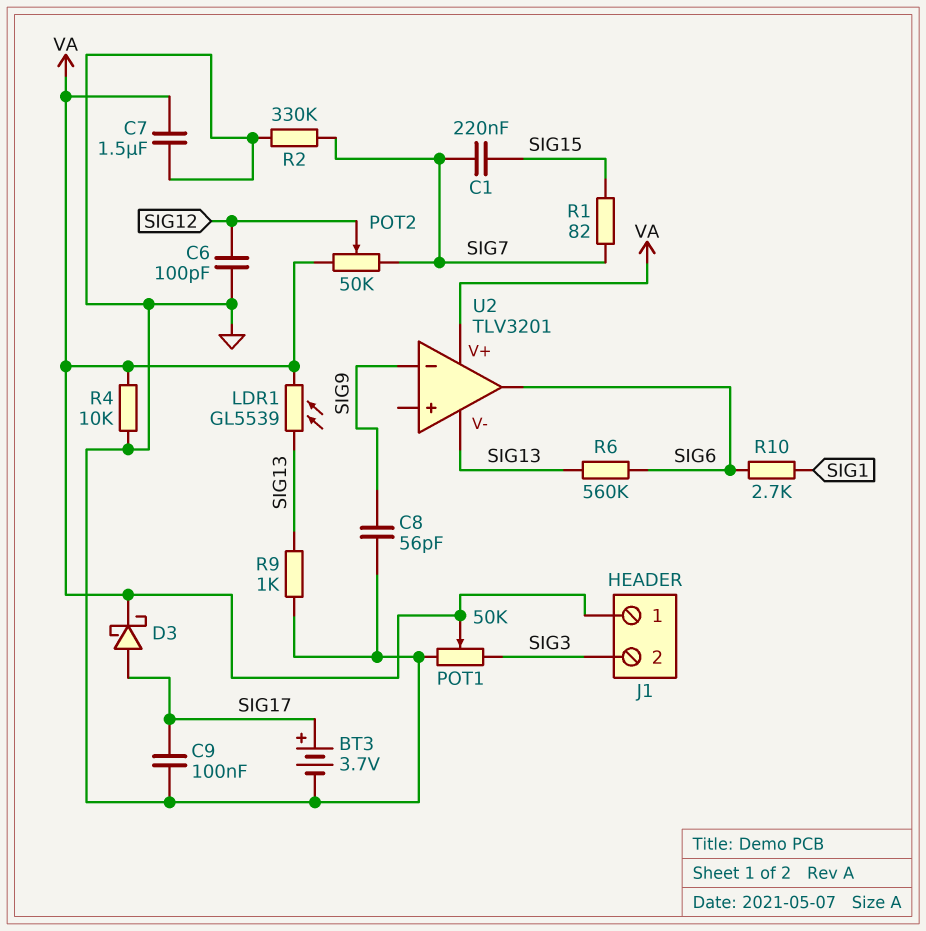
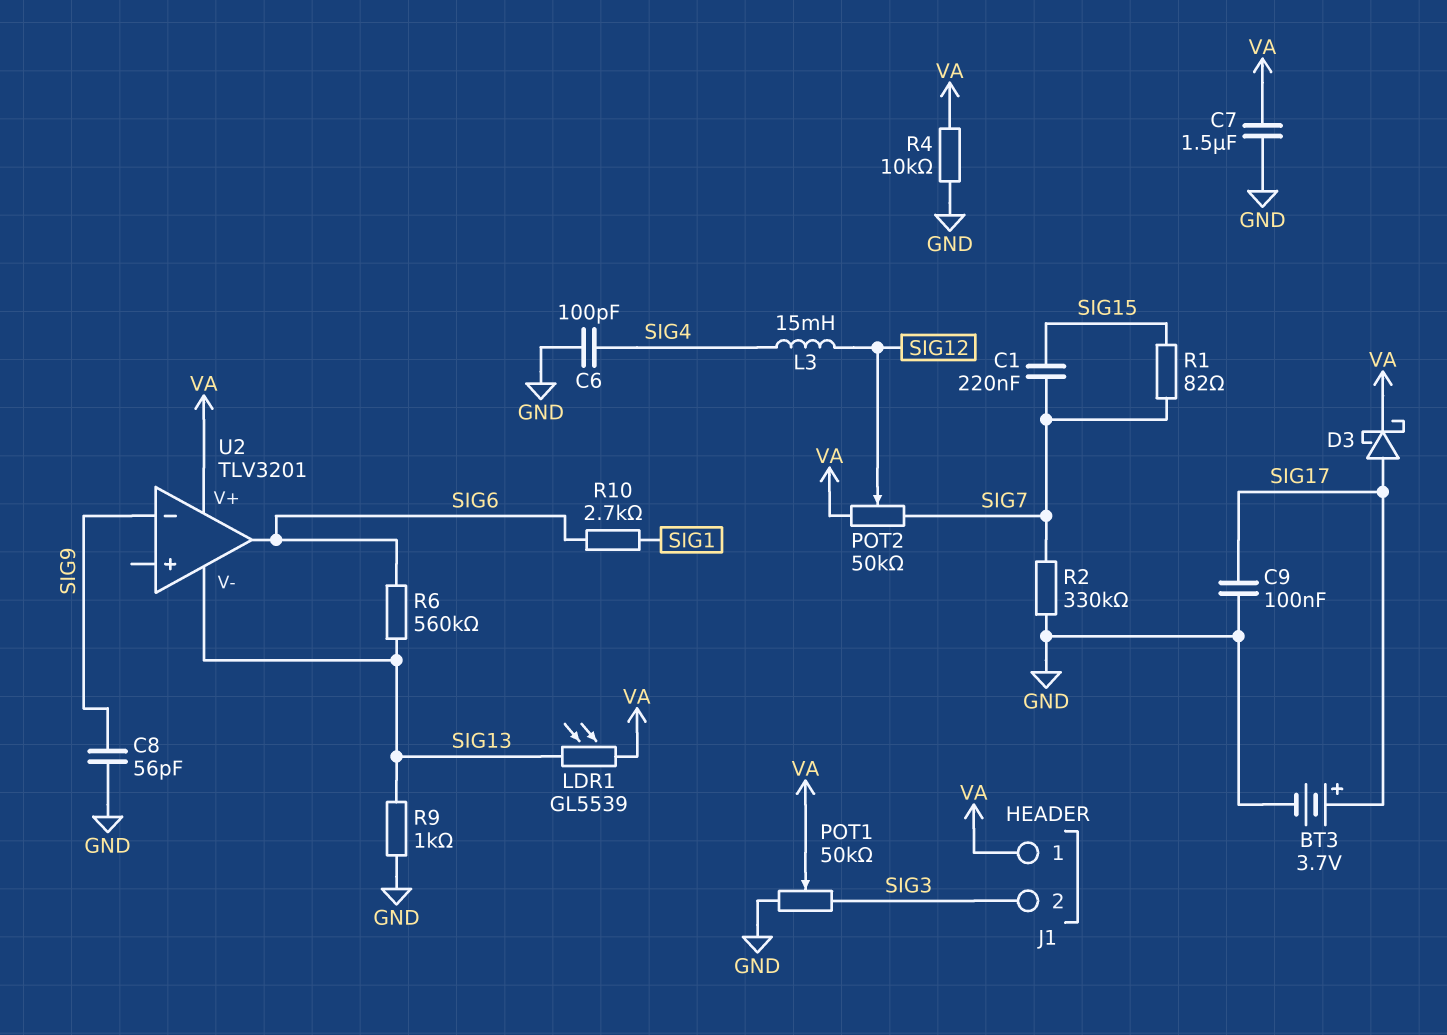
C6: 100pF (GND, SIG12) -> 100pF (GND, SIG4)
L3: none -> 15mH (SIG4, SIG12)

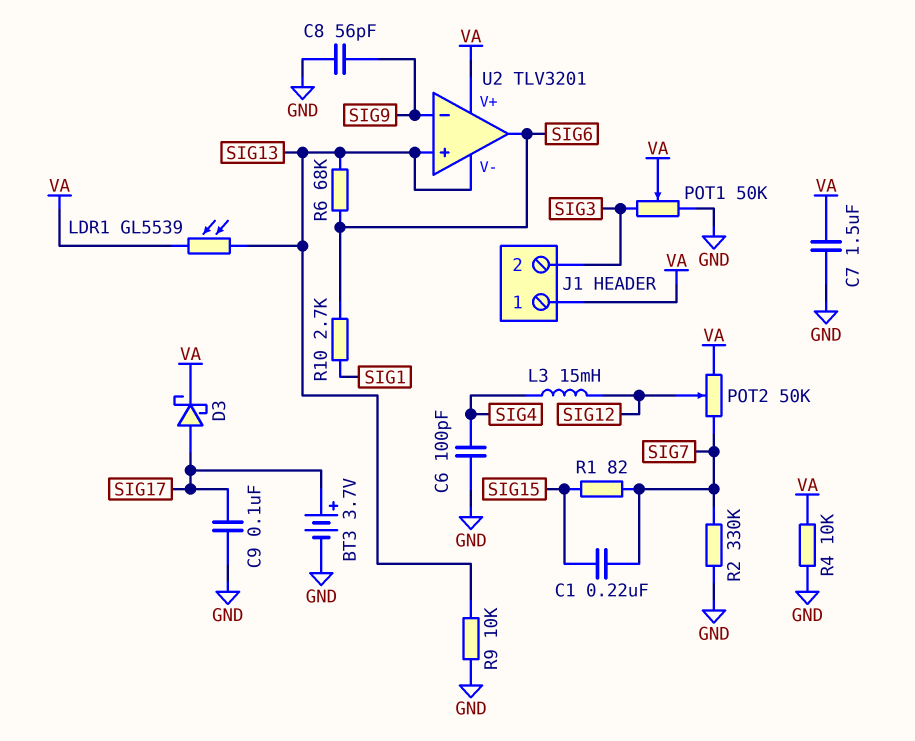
R6: 560k (SIG6, SIG13) -> 68k (SIG6, SIG13)
R9: 1k (GND, SIG13) -> 10k (GND, SIG13)
U2 pin in+: none -> SIG13

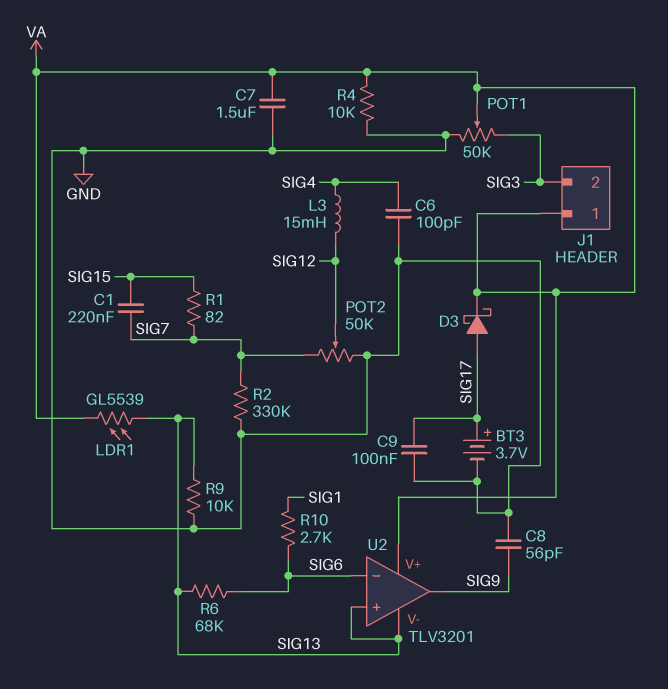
POT2: 50k (SIG7, VA, wiper SIG12) -> 50k (GND, SIG7, wiper SIG12)
U2 pin in-: SIG9 -> SIG6
U2 pin out: SIG6 -> SIG9

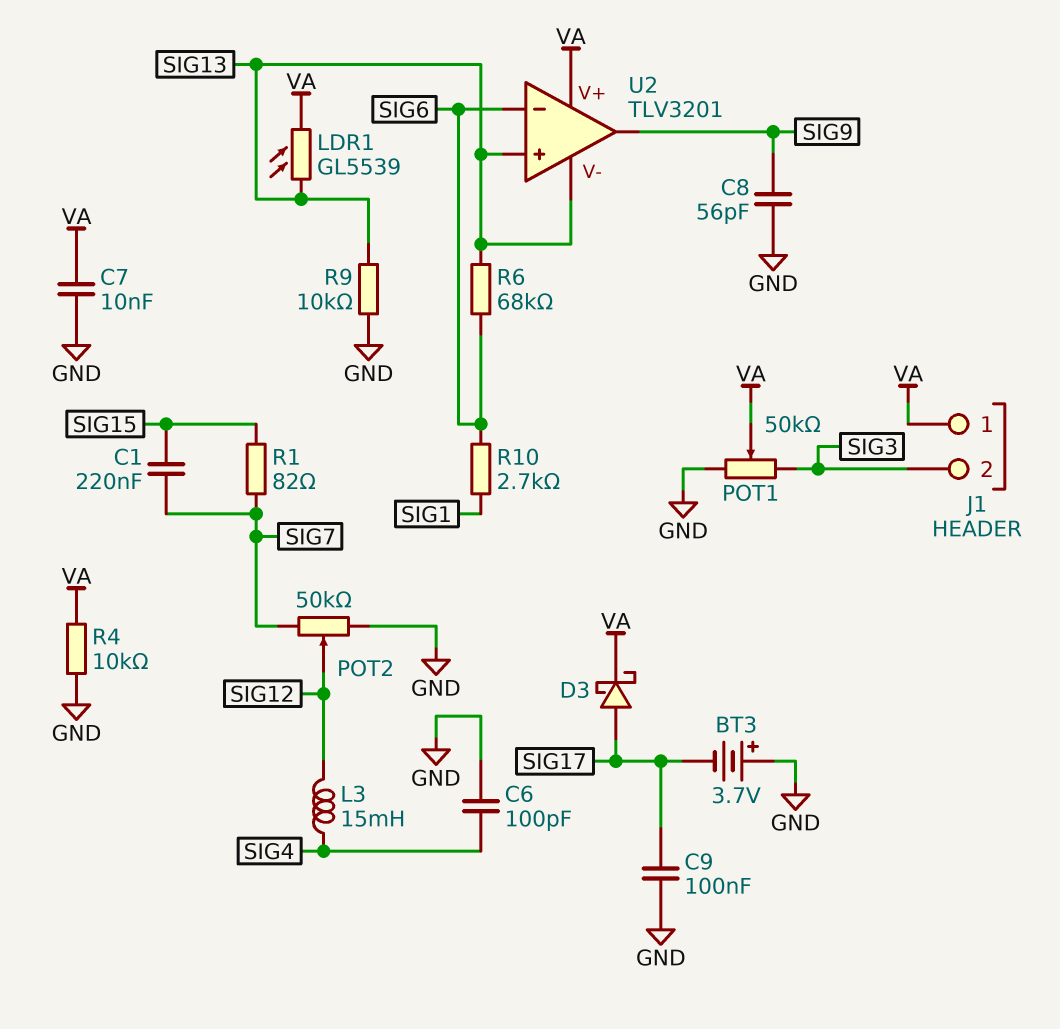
BT3: 3.7V (plus SIG17, minus GND) -> 3.7V (plus GND, minus SIG17)
C7: 1.5uF (GND, VA) -> 10nF (GND, VA)
R2: 330k (GND, SIG7) -> none

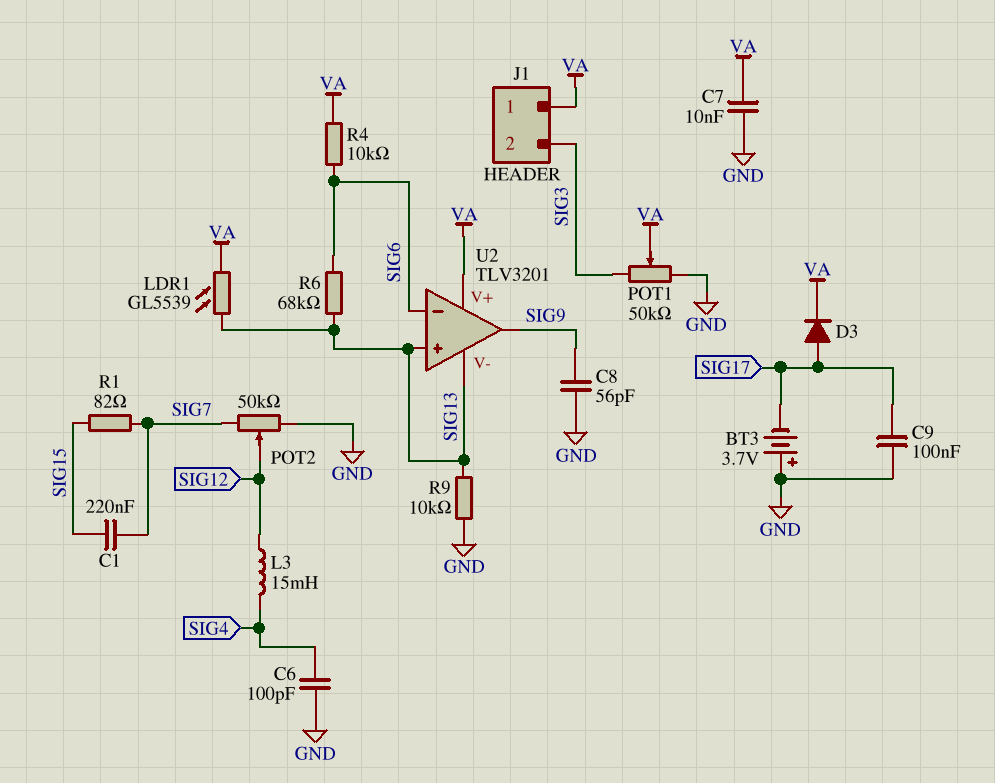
D3: schottky (A SIG17, K VA) -> diode (A SIG17, K VA)
R4: 10k (GND, VA) -> 10k (SIG6, VA)
R10: 2.7k (SIG1, SIG6) -> none

